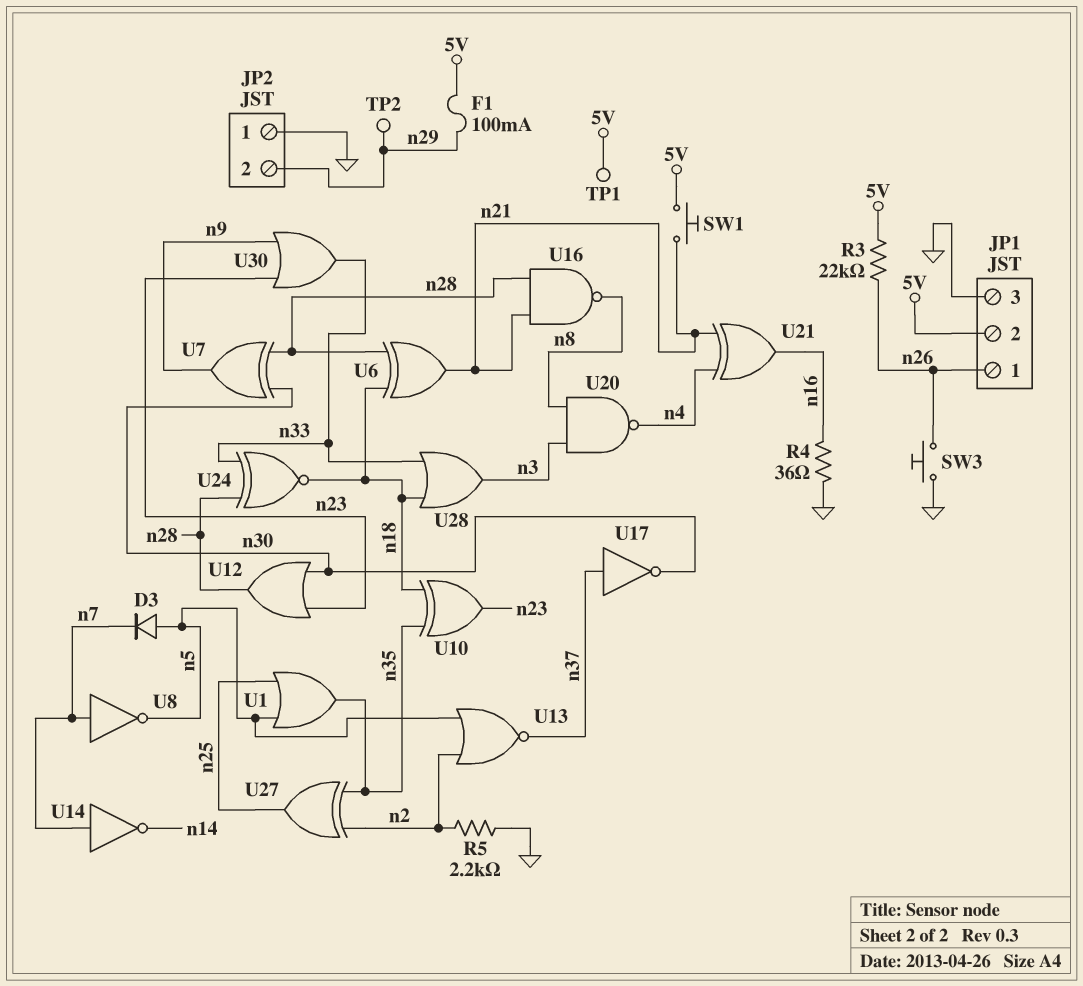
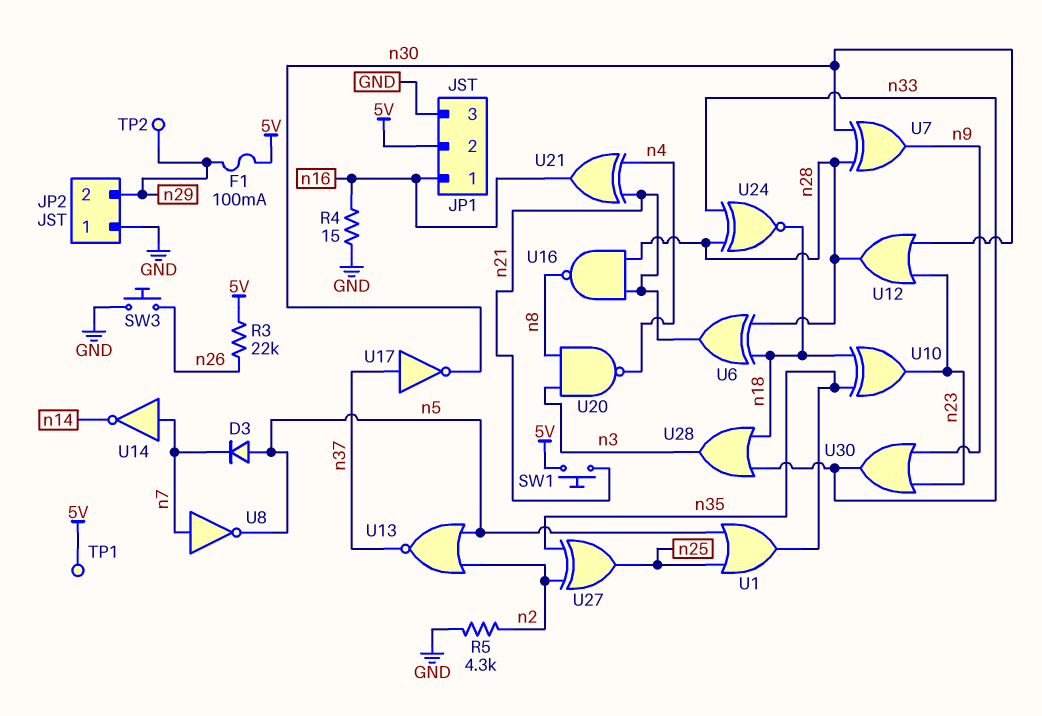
JP1 pin 1: n26 -> n16
R4: 36 (GND, n16) -> 15 (GND, n16)
R5: 2.2k (GND, n2) -> 4.3k (GND, n2)

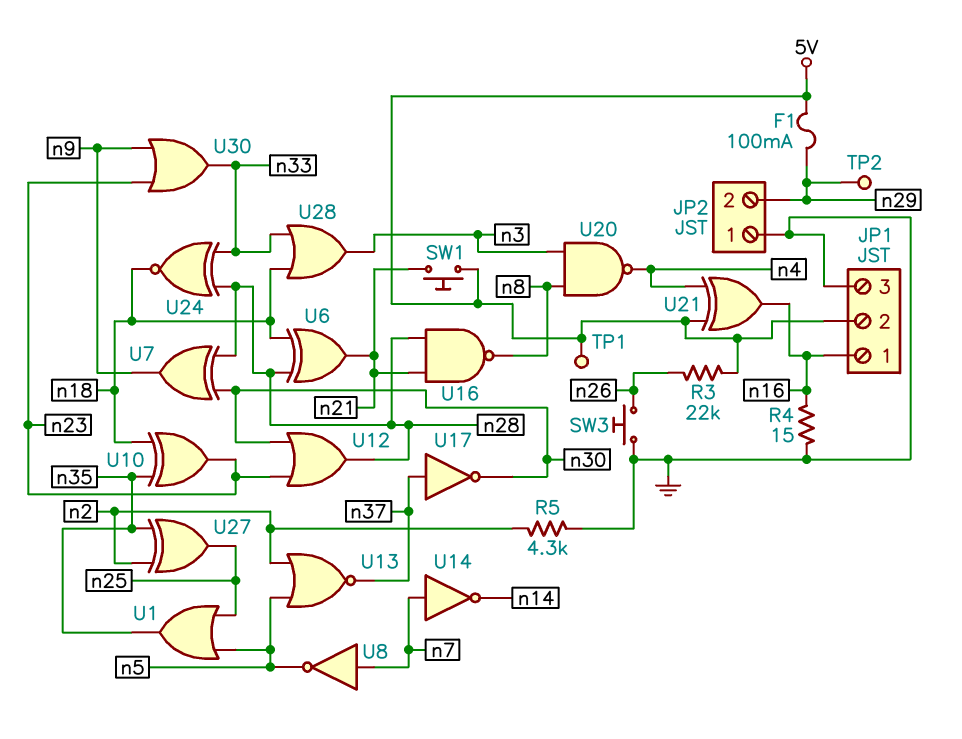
D3: diode (A n5, K n7) -> none
U21: XOR (in n4, in n21, out n16) -> XOR (in 5V, in n4, out n16)

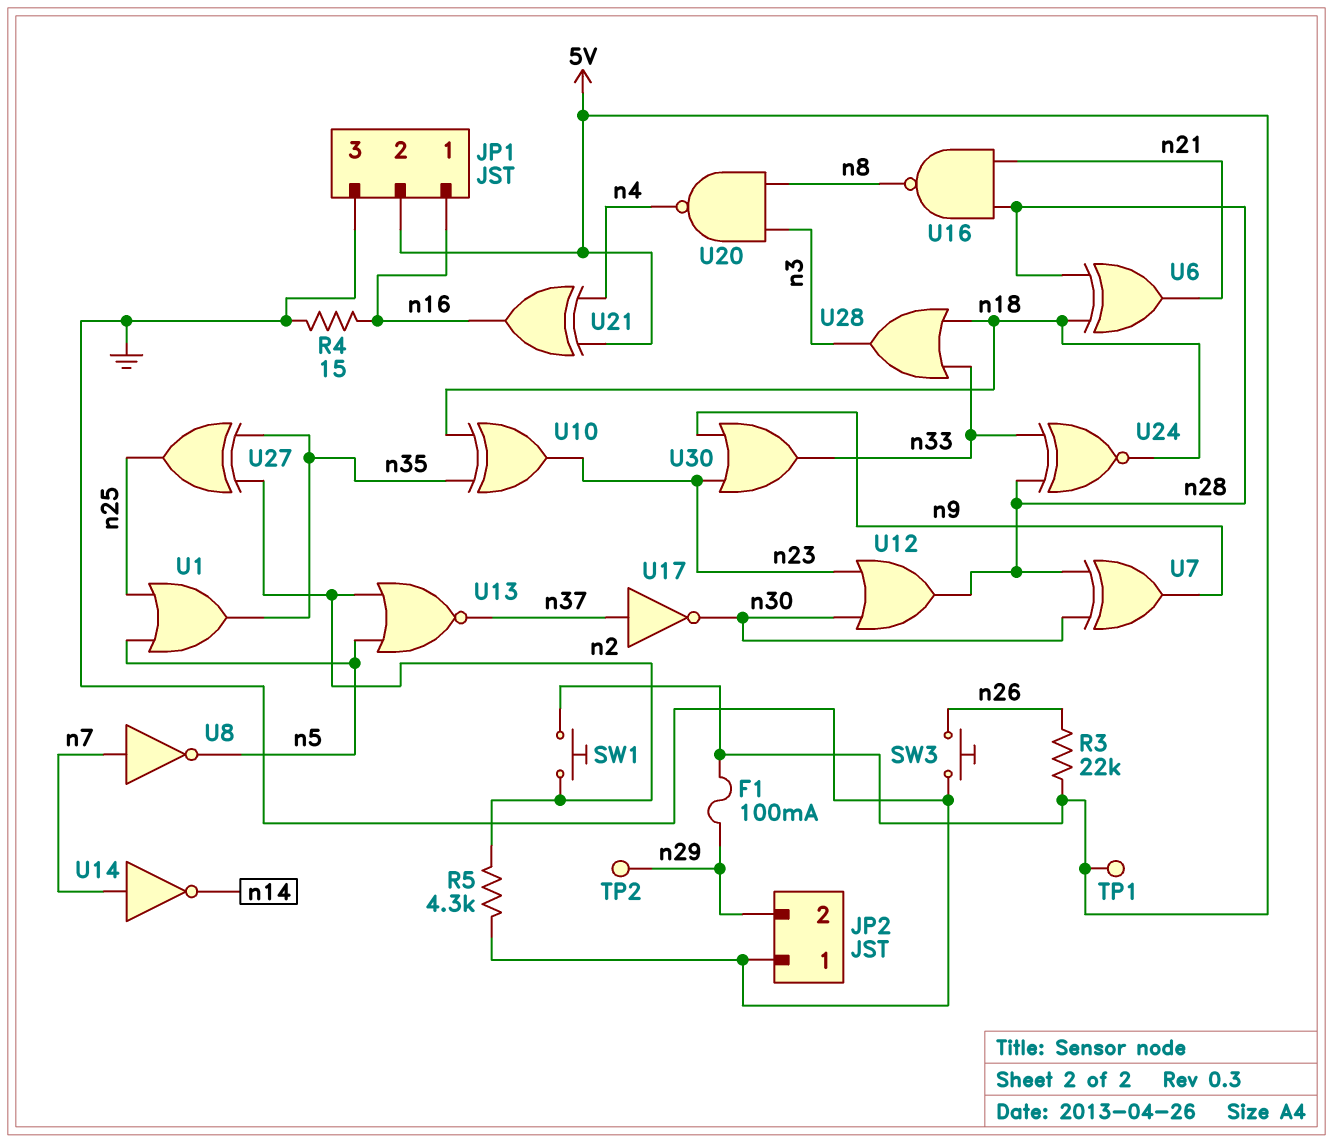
SW1: button (5V, n21) -> button (5V, n2)

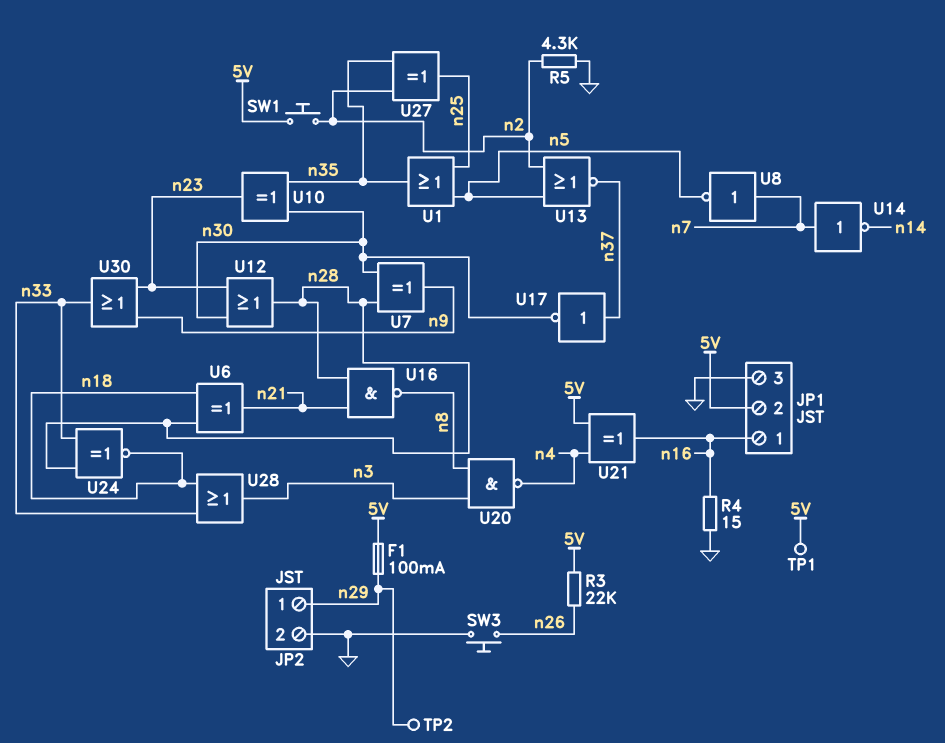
JP2 pin 1: GND -> n29
JP2 pin 2: n29 -> GND
U10: XOR (in n18, in n35, out n23) -> XOR (in n30, in n35, out n23)

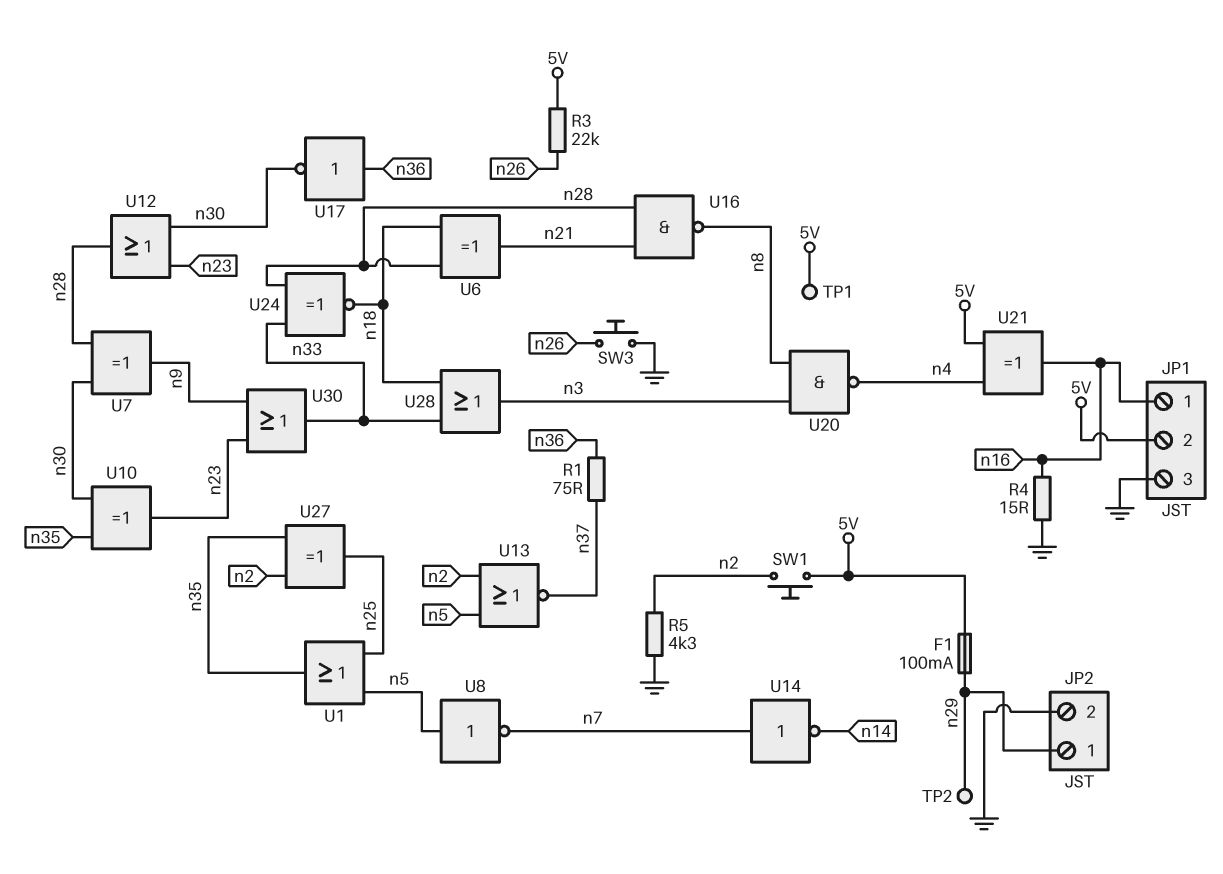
R1: none -> 75 (n36, n37)
U8: NOT (in n7, out n5) -> NOT (in n5, out n7)
U17: NOT (in n37, out n30) -> NOT (in n36, out n30)

